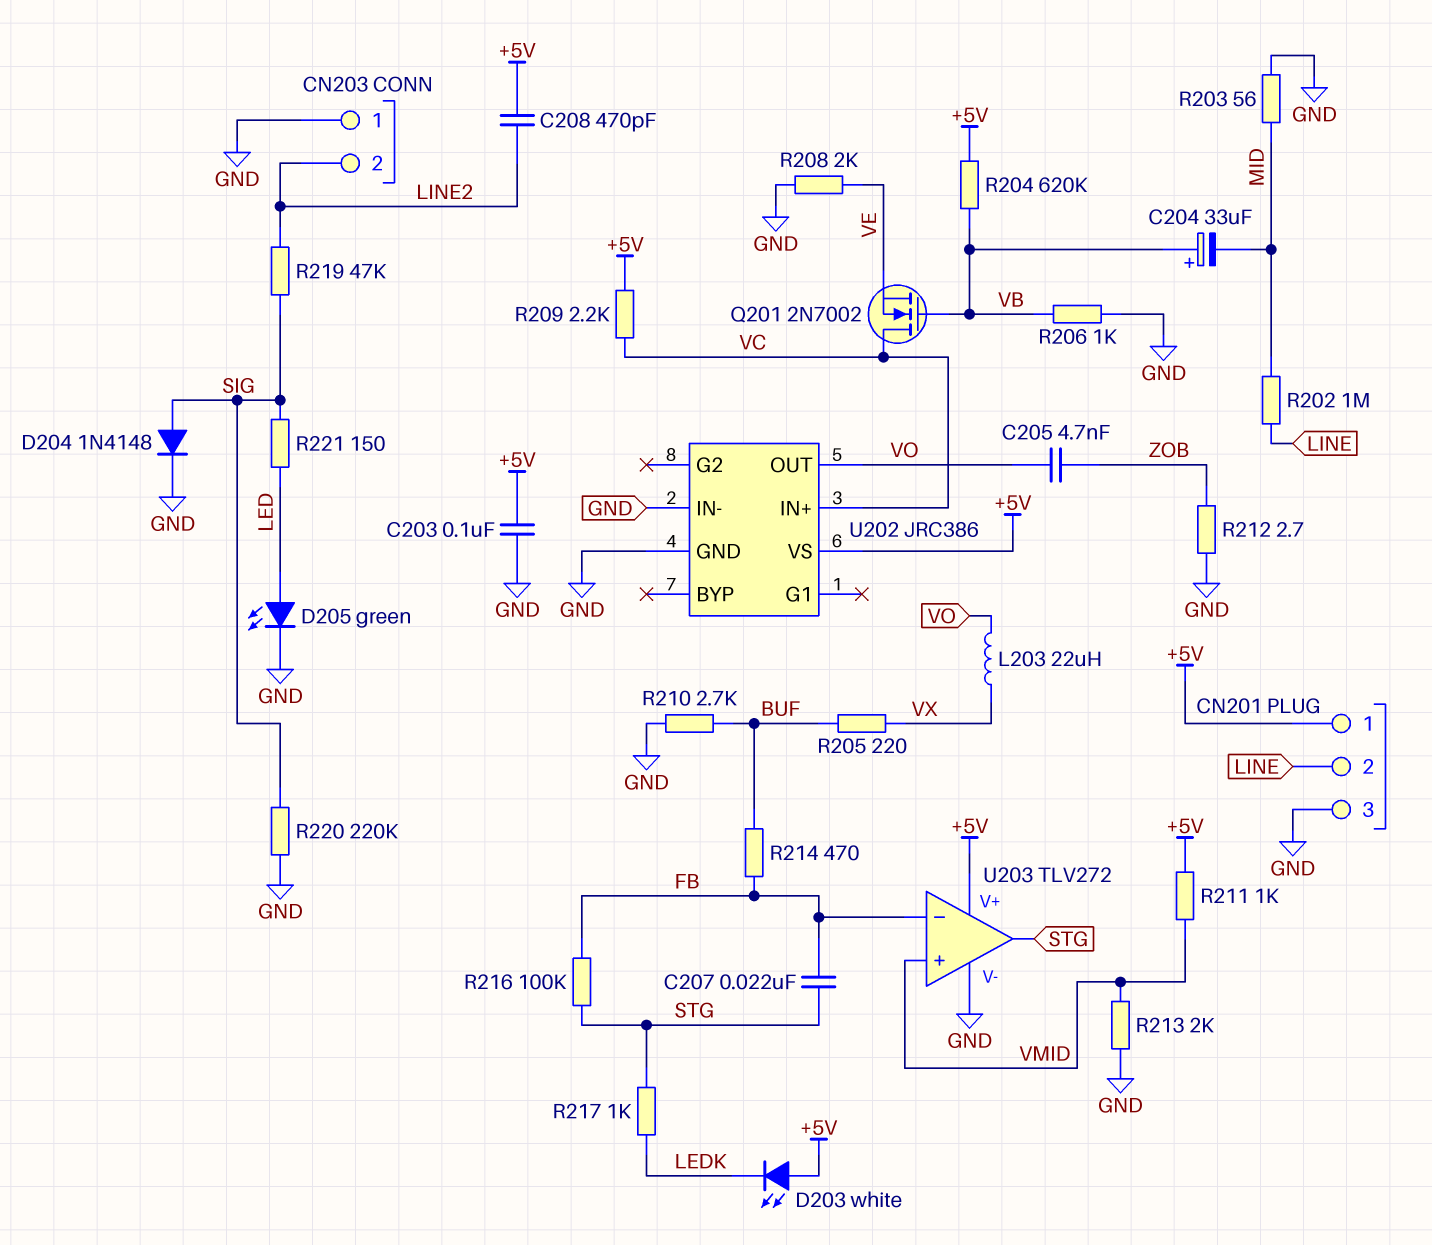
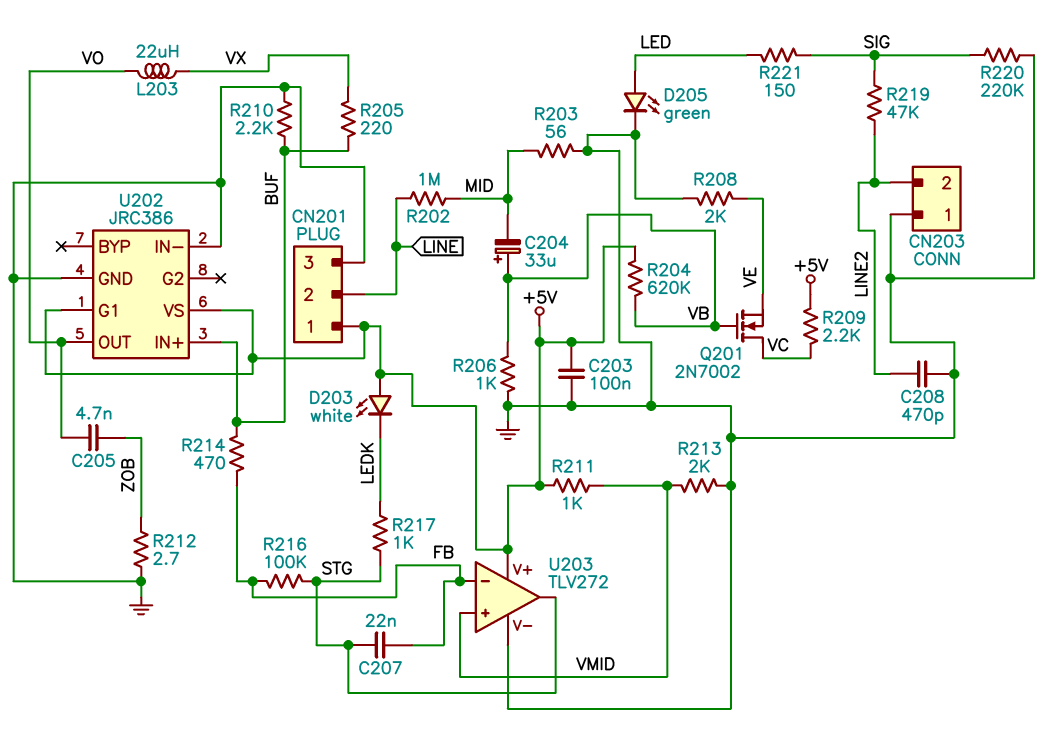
C208: 470pF (+5V, LINE2) -> 470pF (GND, LINE2)
D204: diode 1N4148 (A SIG, K GND) -> none
R210: 2.7k (BUF, GND) -> 2.2k (BUF, GND)
U202 pin G1: none -> +5V
U202 pin IN+: VC -> BUF

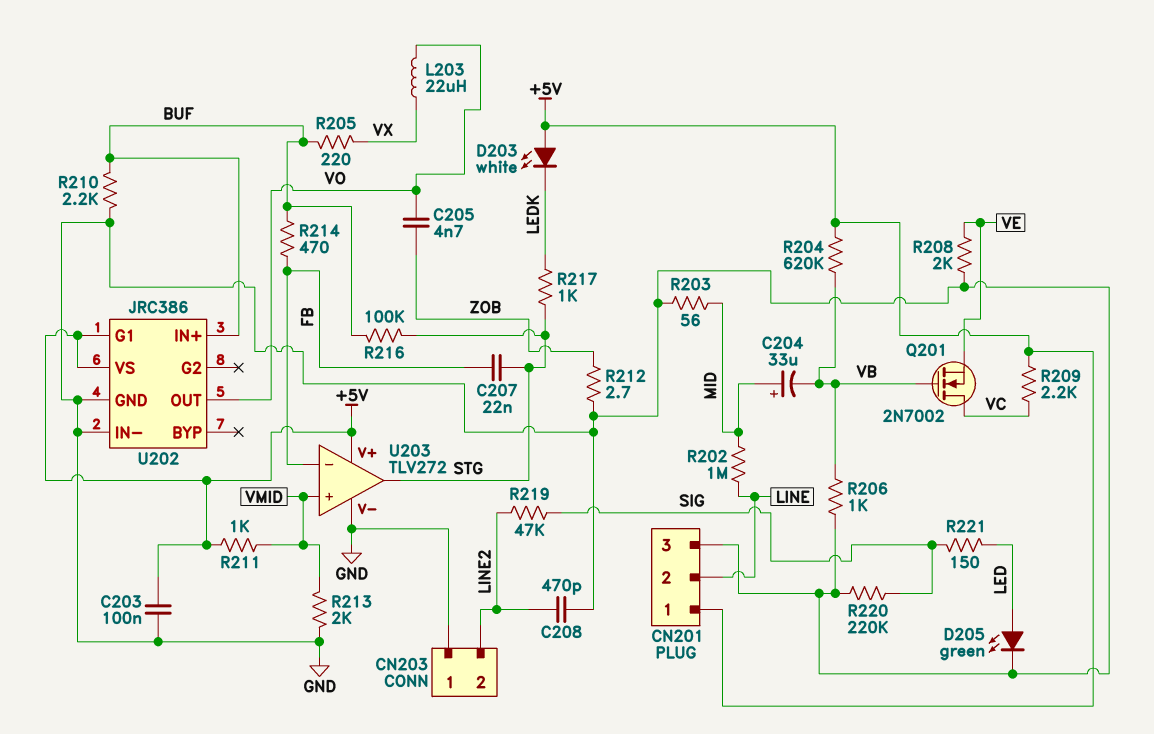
C204: 33uF (plus VB, minus MID) -> 33uF (plus MID, minus VB)
R216: 100k (FB, STG) -> 100k (BUF, STG)

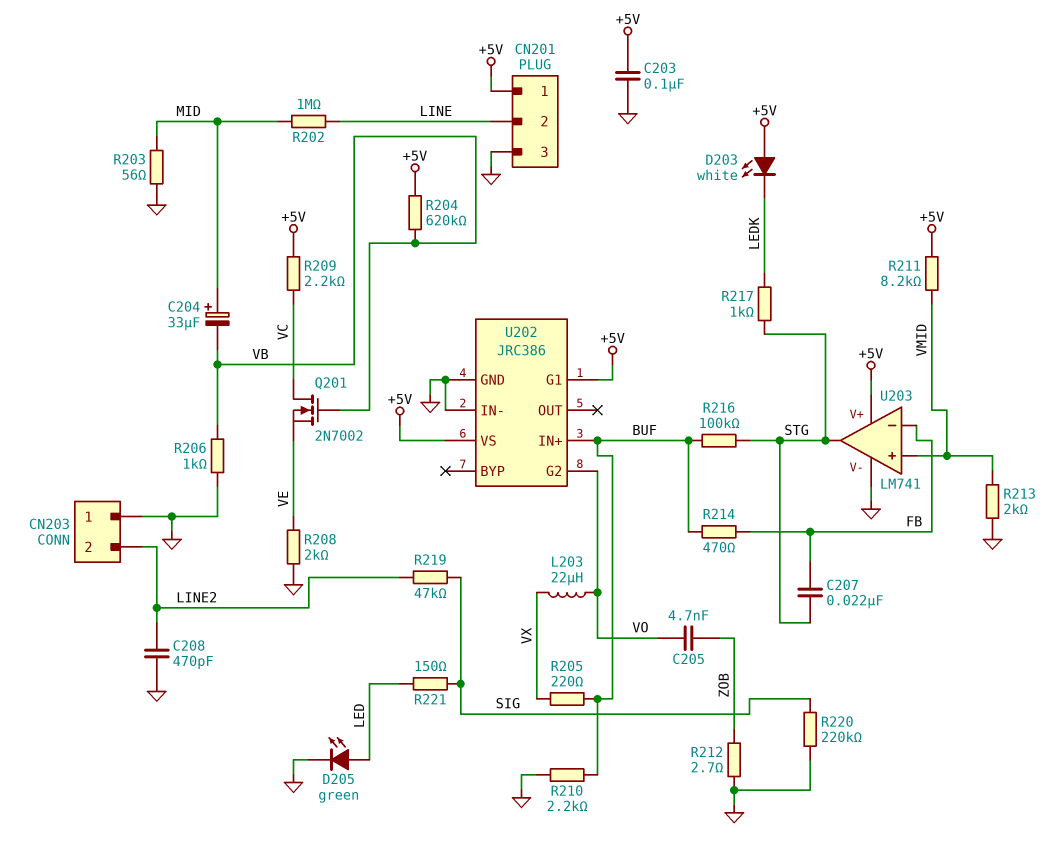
R211: 1k (+5V, VMID) -> 8.2k (+5V, VMID)
U202 pin G2: none -> VO
U202 pin OUT: VO -> none
U203: TLV272 -> LM741

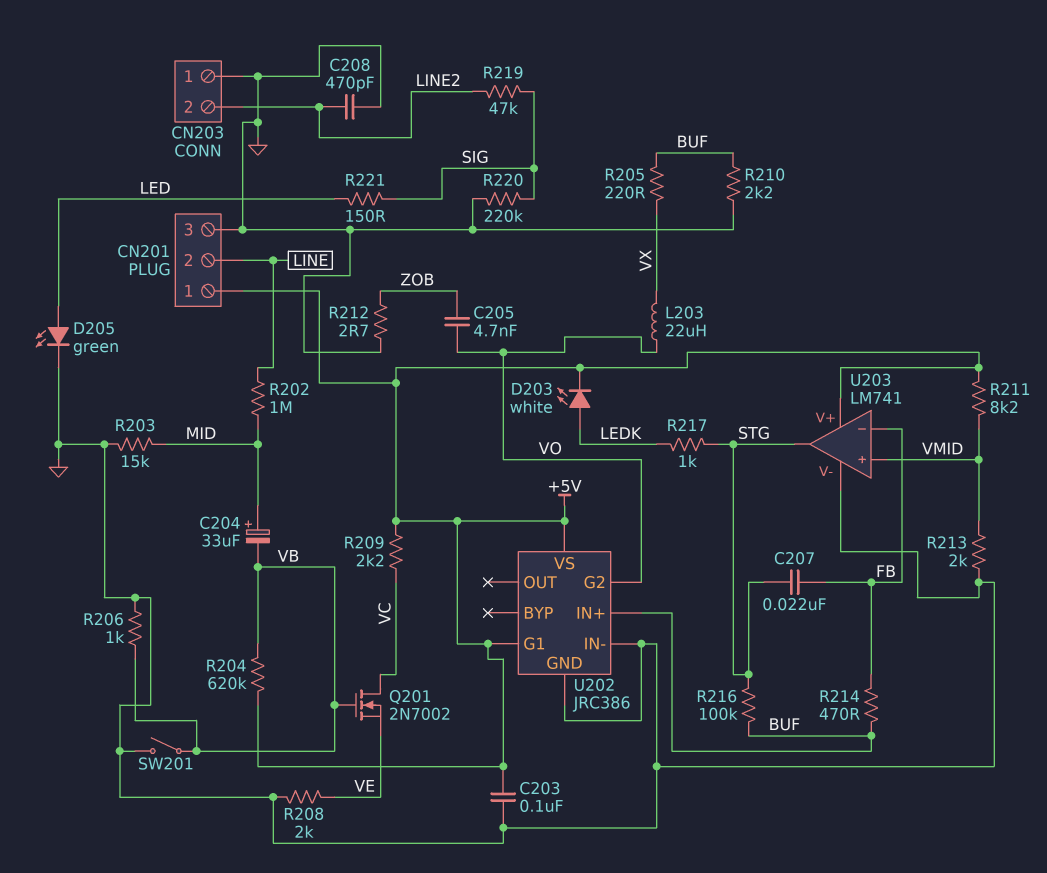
D203: LED white (A +5V, K LEDK) -> LED white (A LEDK, K +5V)
R203: 56 (GND, MID) -> 15k (GND, MID)
SW201: none -> switch (GND, VB)

